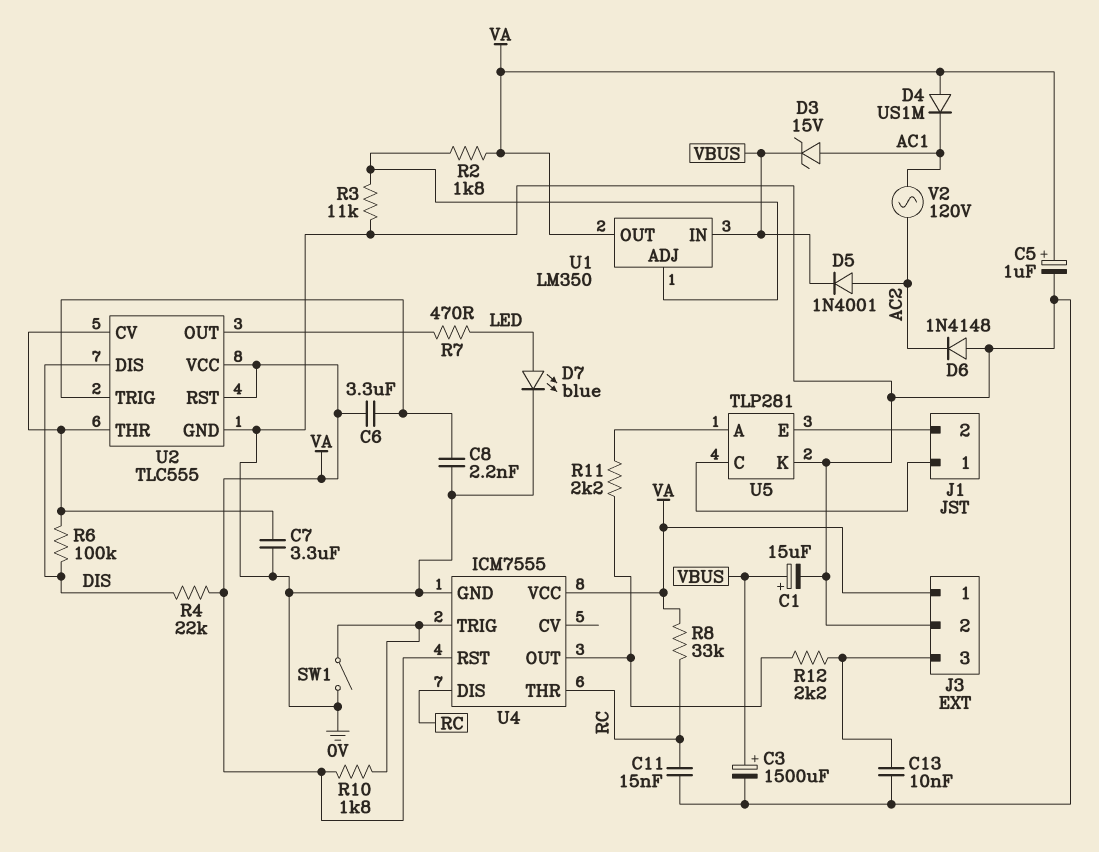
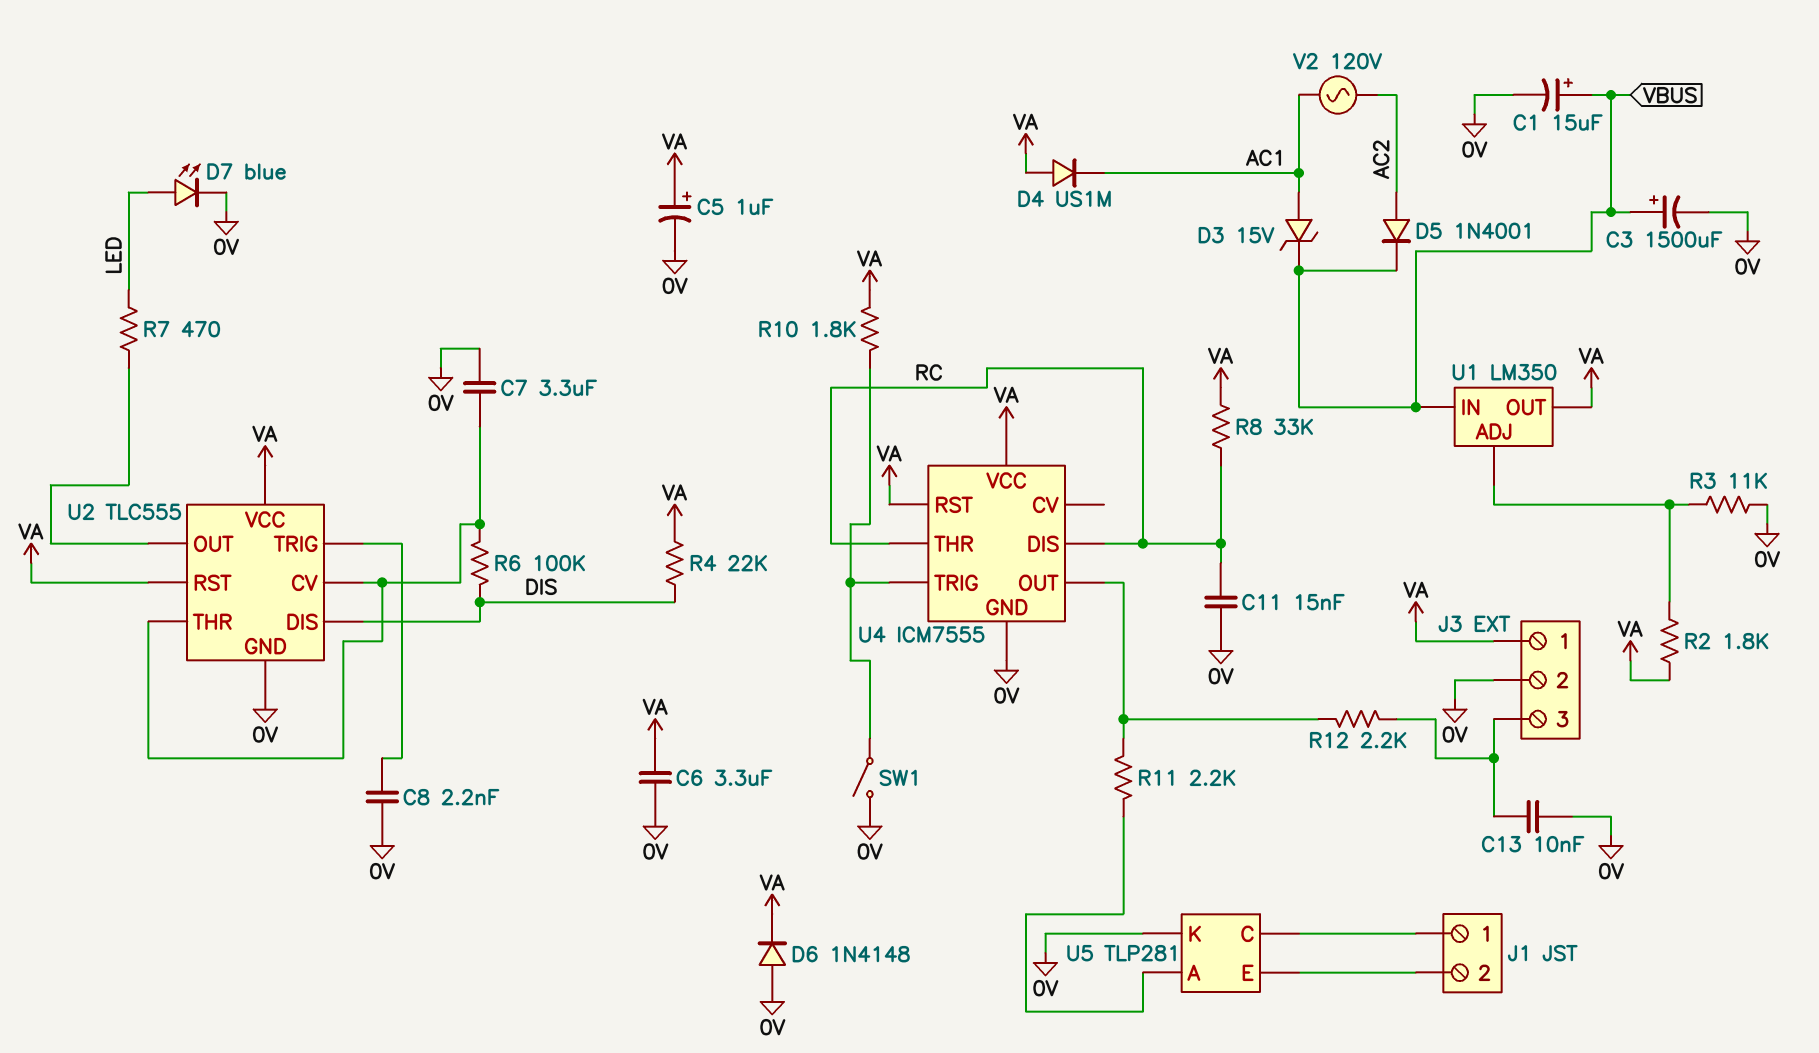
C6: 3.3uF (U2/TRIG, VA) -> 3.3uF (0V, VA)
D6: diode 1N4148 (A 0V, K AC2) -> diode 1N4148 (A 0V, K VA)

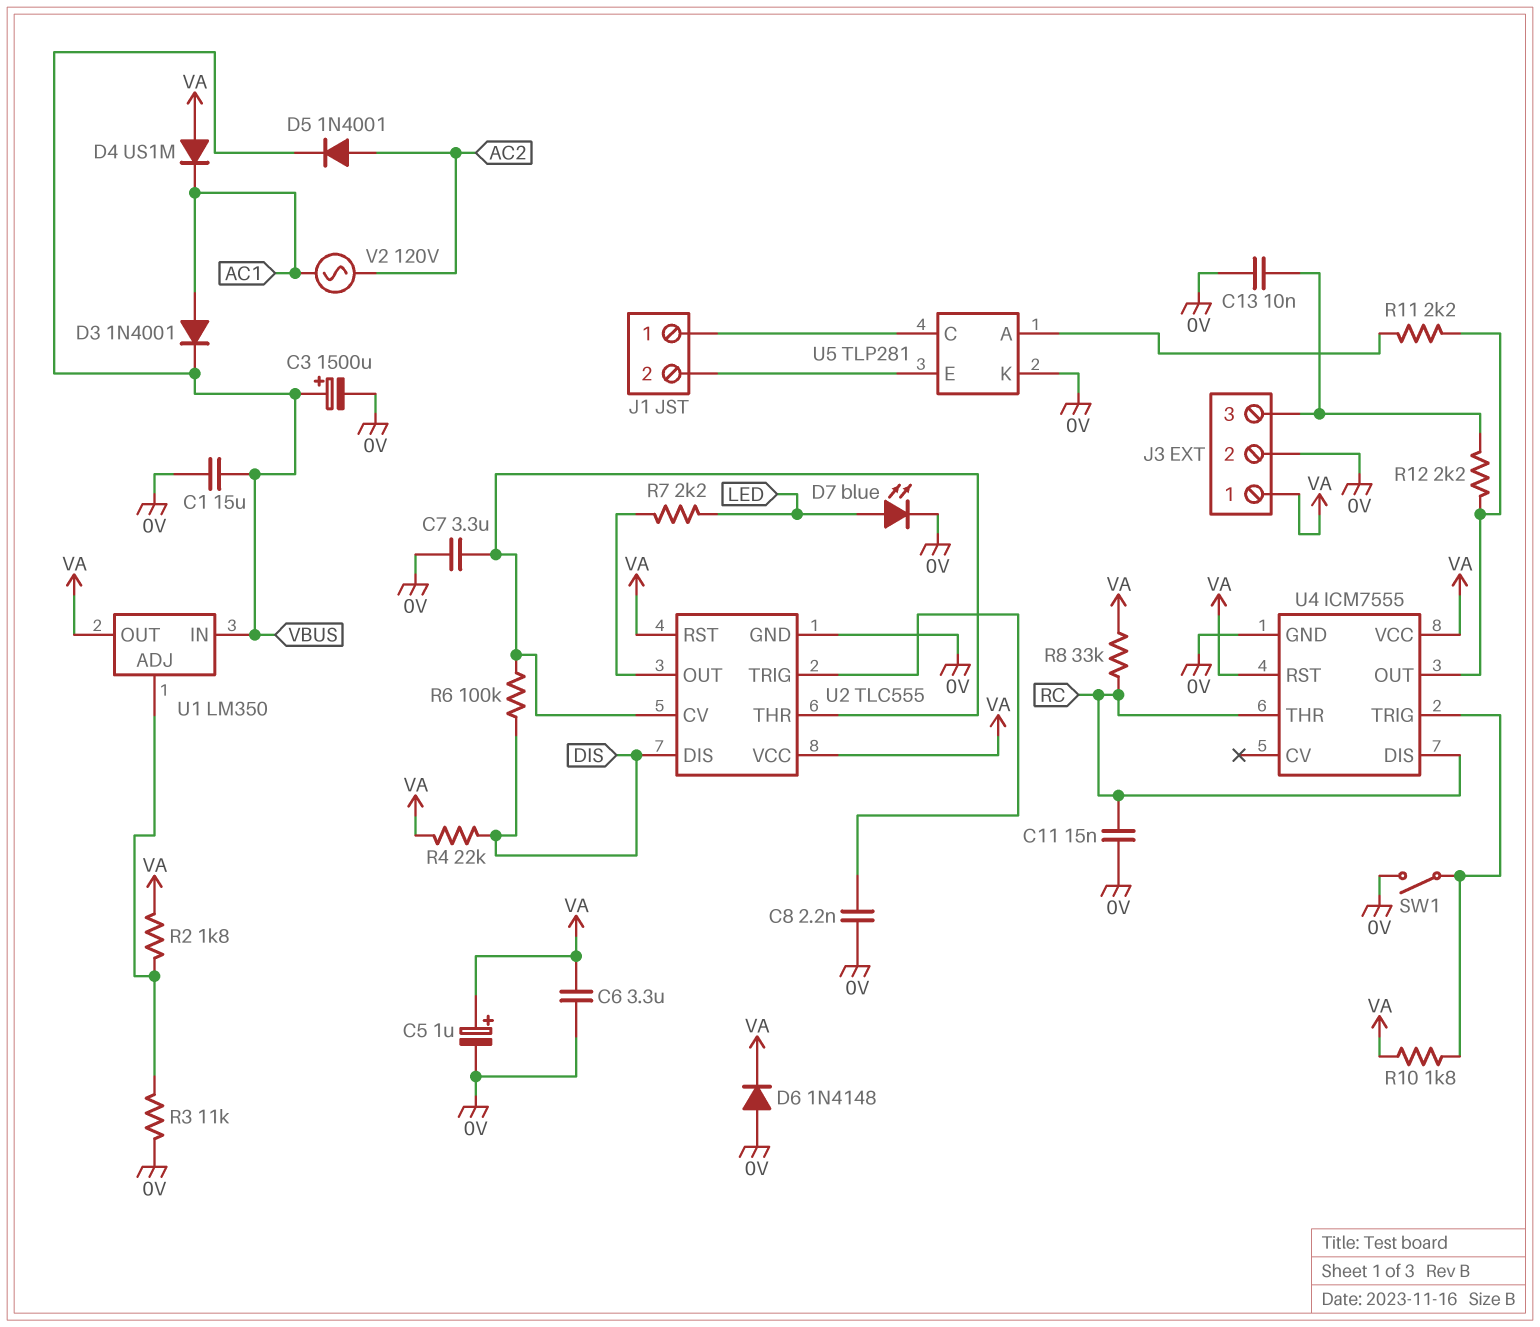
C1: 15uF (plus VBUS, minus 0V) -> 15uF (0V, VBUS)
D3: zener 15V (A AC1, K VBUS) -> diode 1N4001 (A AC1, K VBUS)
R7: 470 (LED, U2/OUT) -> 2.2k (LED, U2/OUT)

